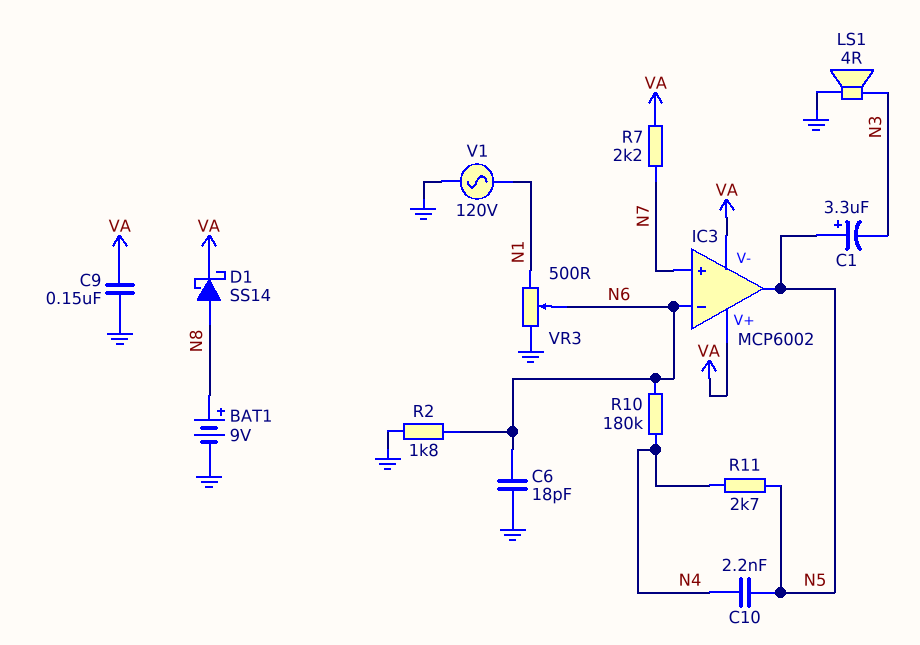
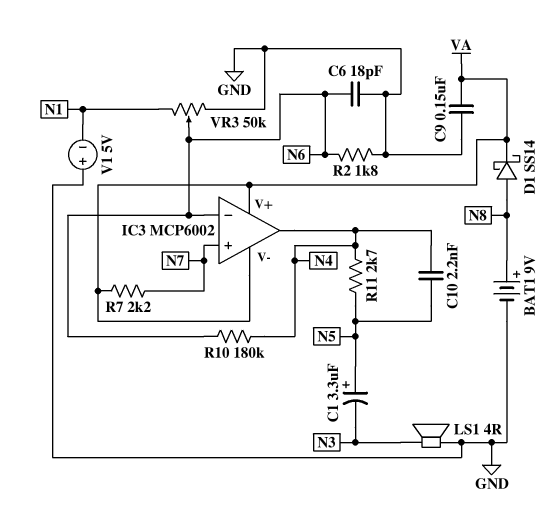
IC3 pin out: N5 -> N4
V1: AC 120V (GND, N1) -> 5V (plus GND, minus N1)
VR3: 500 (GND, N1, wiper N6) -> 50k (GND, N1, wiper N6)

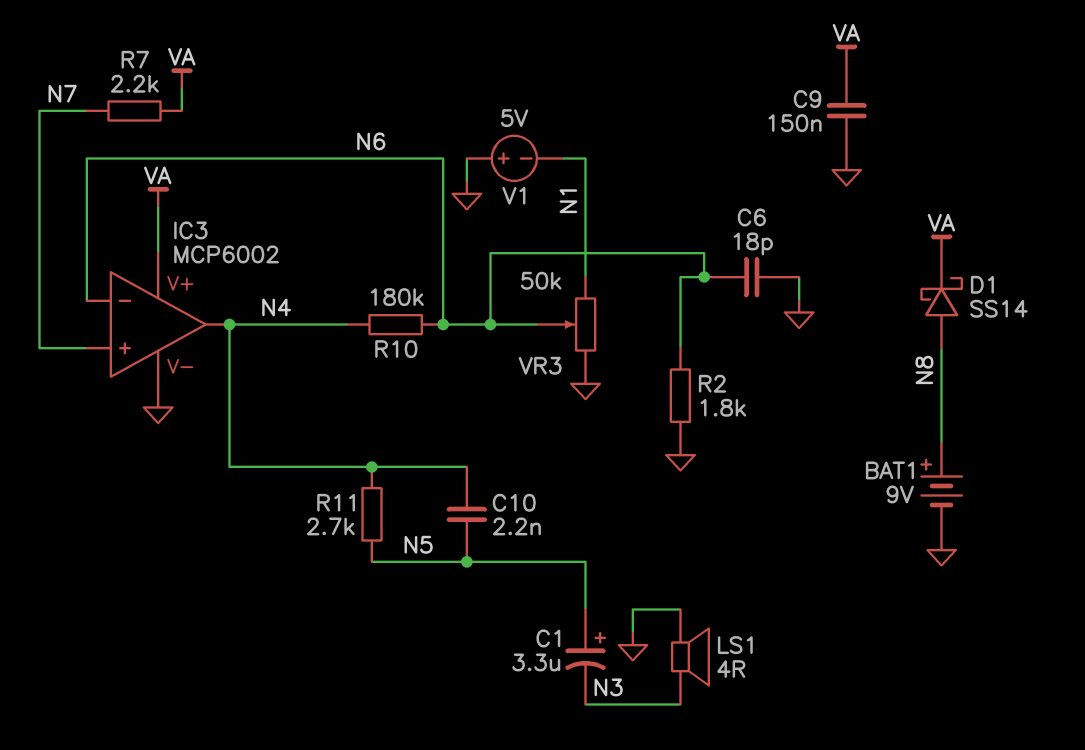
IC3 pin V-: VA -> GND

